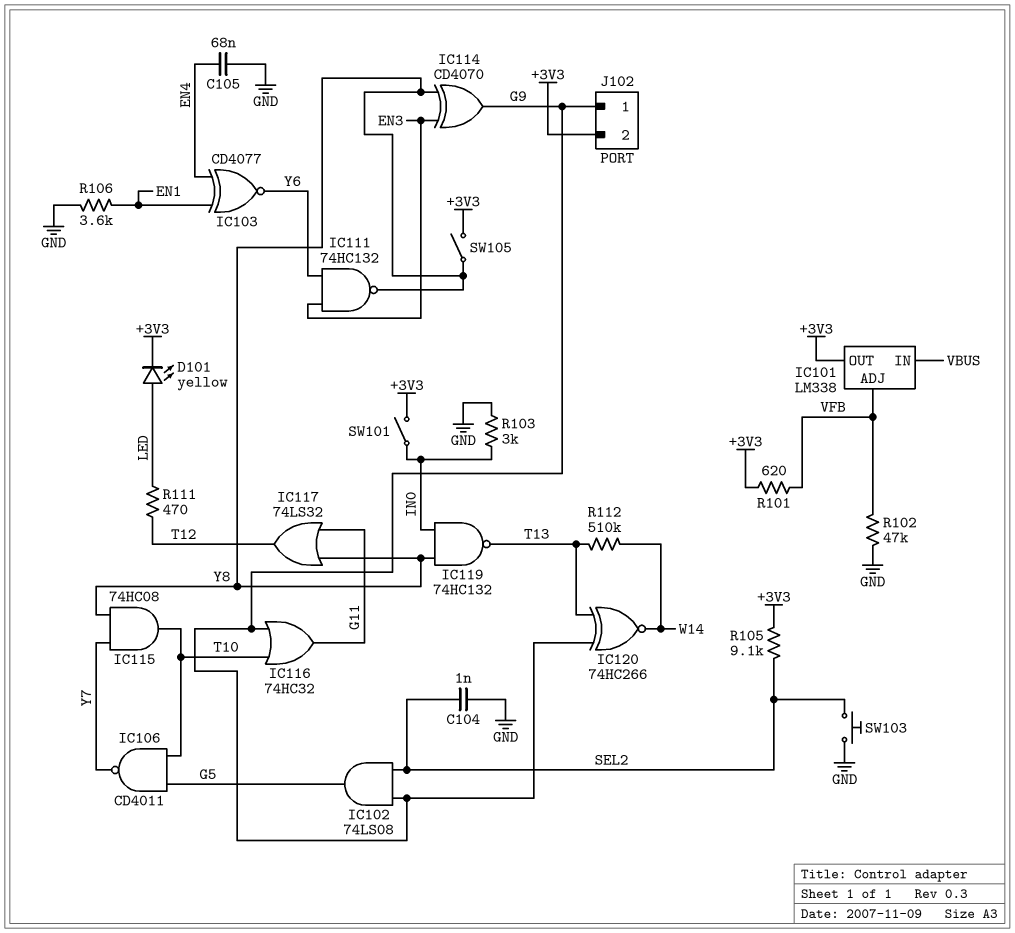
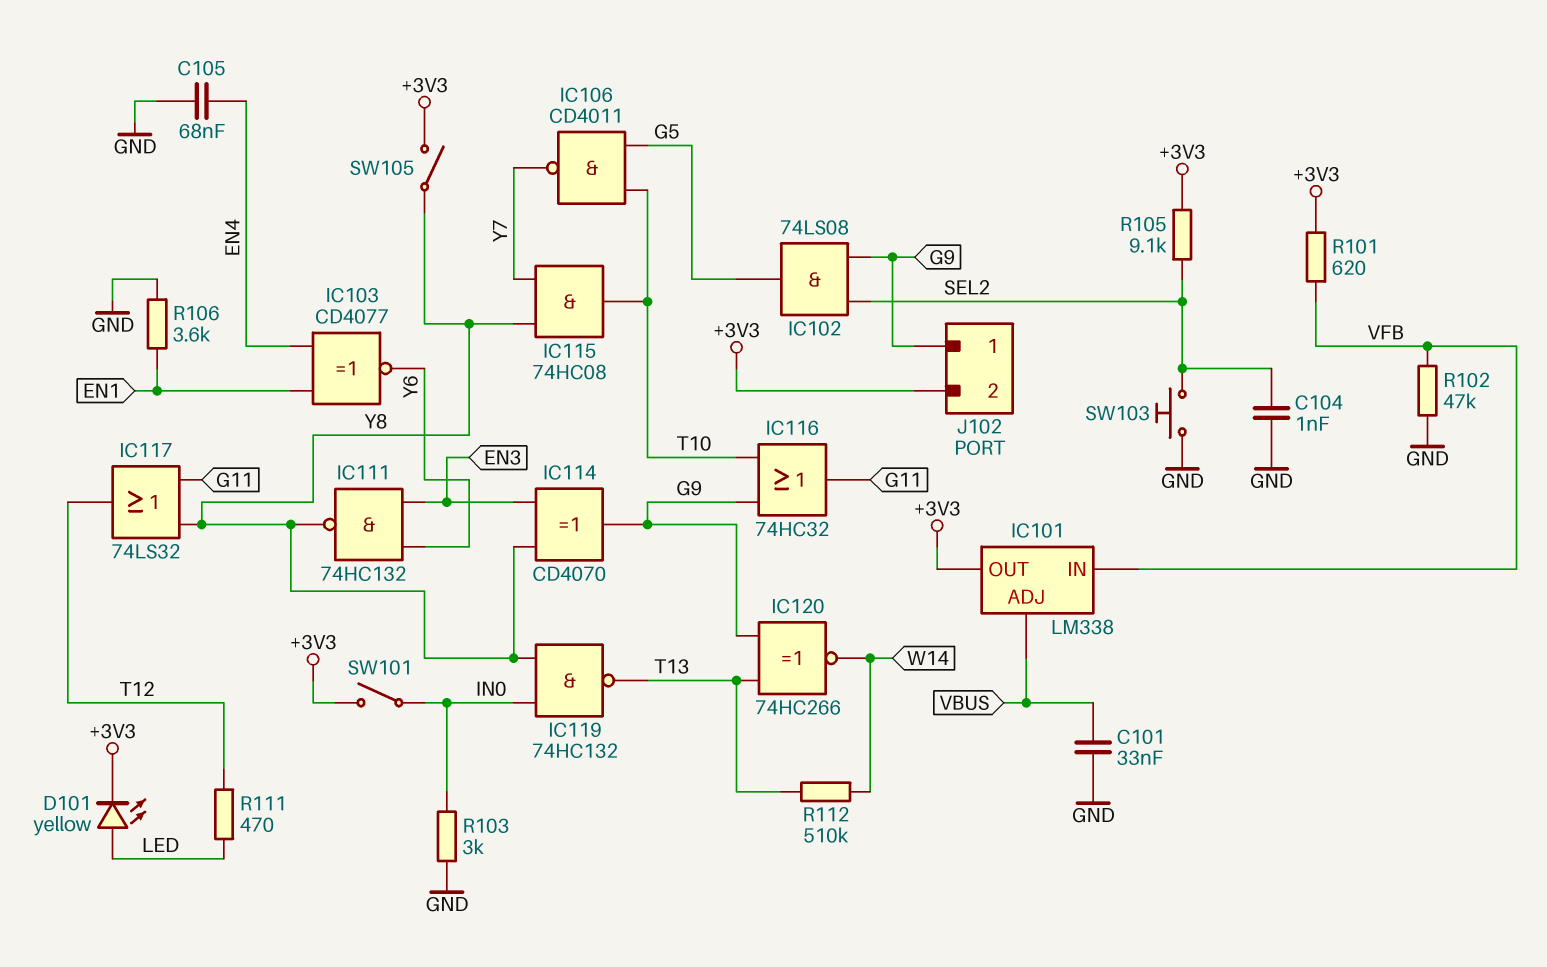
C101: none -> 33nF (GND, VBUS)
IC101 pin ADJ: VFB -> VBUS
IC101 pin IN: VBUS -> VFB

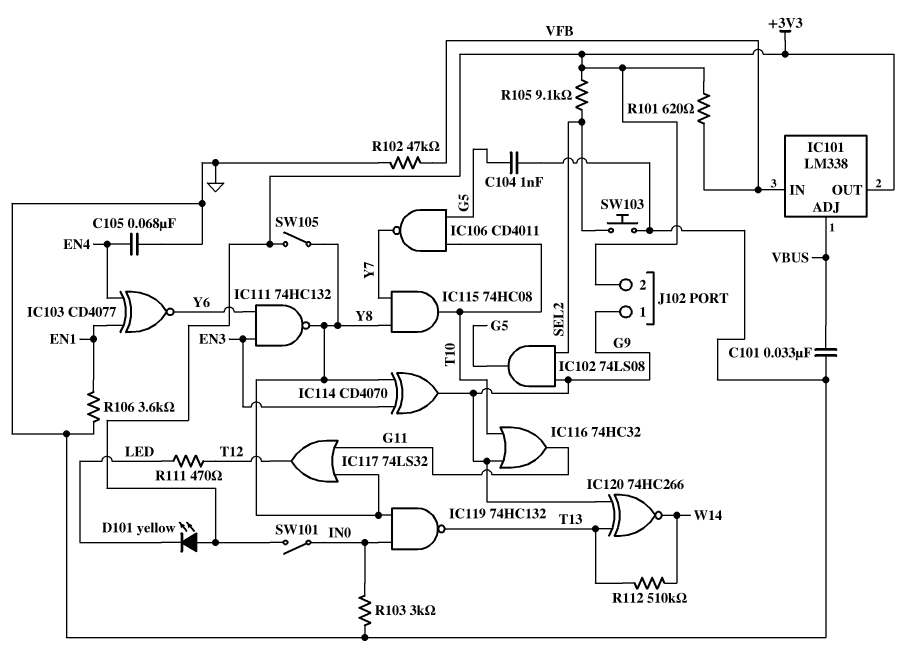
C104: 1nF (GND, SEL2) -> 1nF (G5, GND)
D101: LED yellow (A LED, K +3V3) -> LED yellow (A +3V3, K LED)

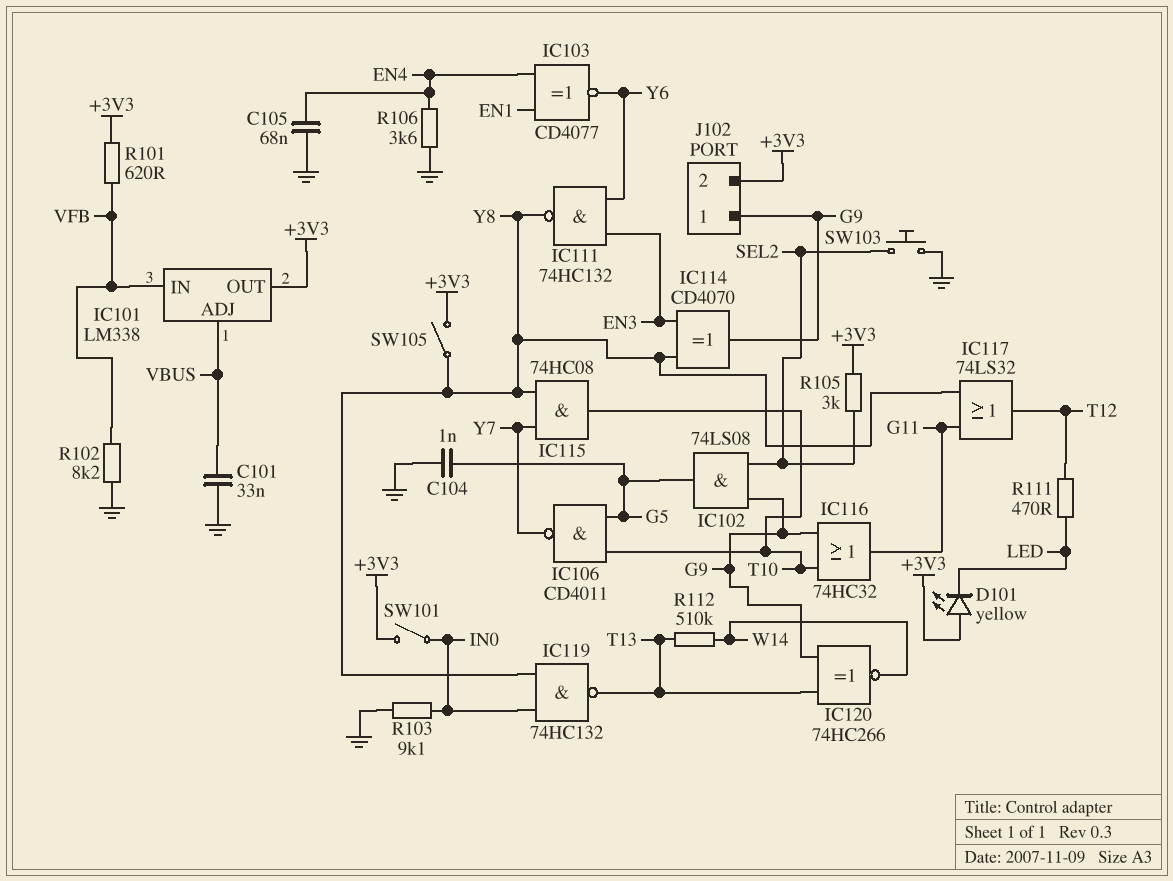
R102: 47k (GND, VFB) -> 8.2k (GND, VFB)
R103: 3k (GND, IN0) -> 9.1k (GND, IN0)
R105: 9.1k (+3V3, SEL2) -> 3k (+3V3, SEL2)
R106: 3.6k (EN1, GND) -> 3.6k (EN4, GND)

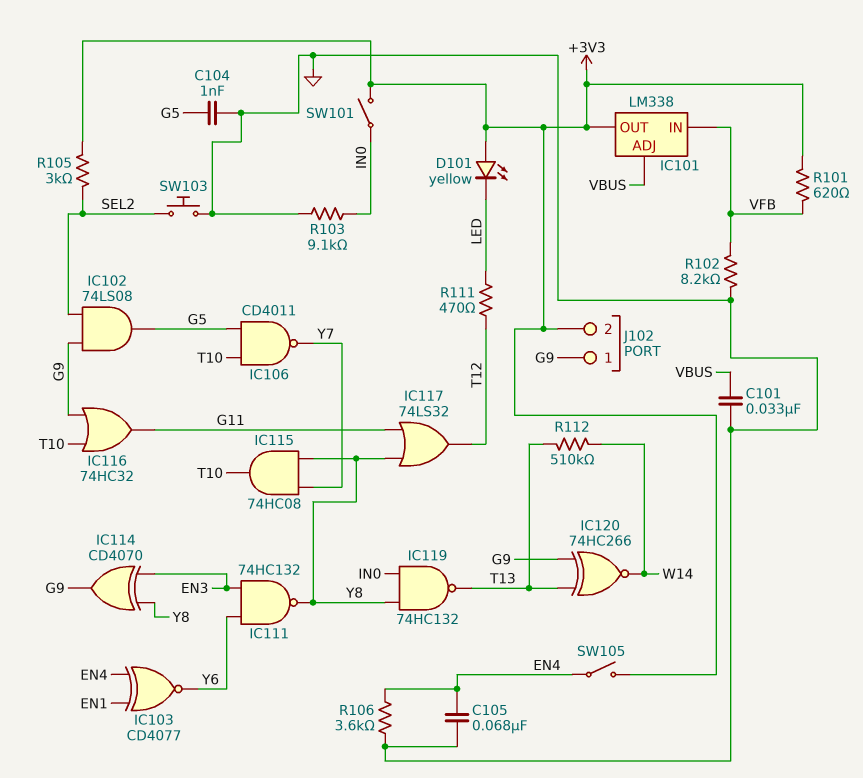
SW105: switch (+3V3, Y8) -> switch (+3V3, EN4)

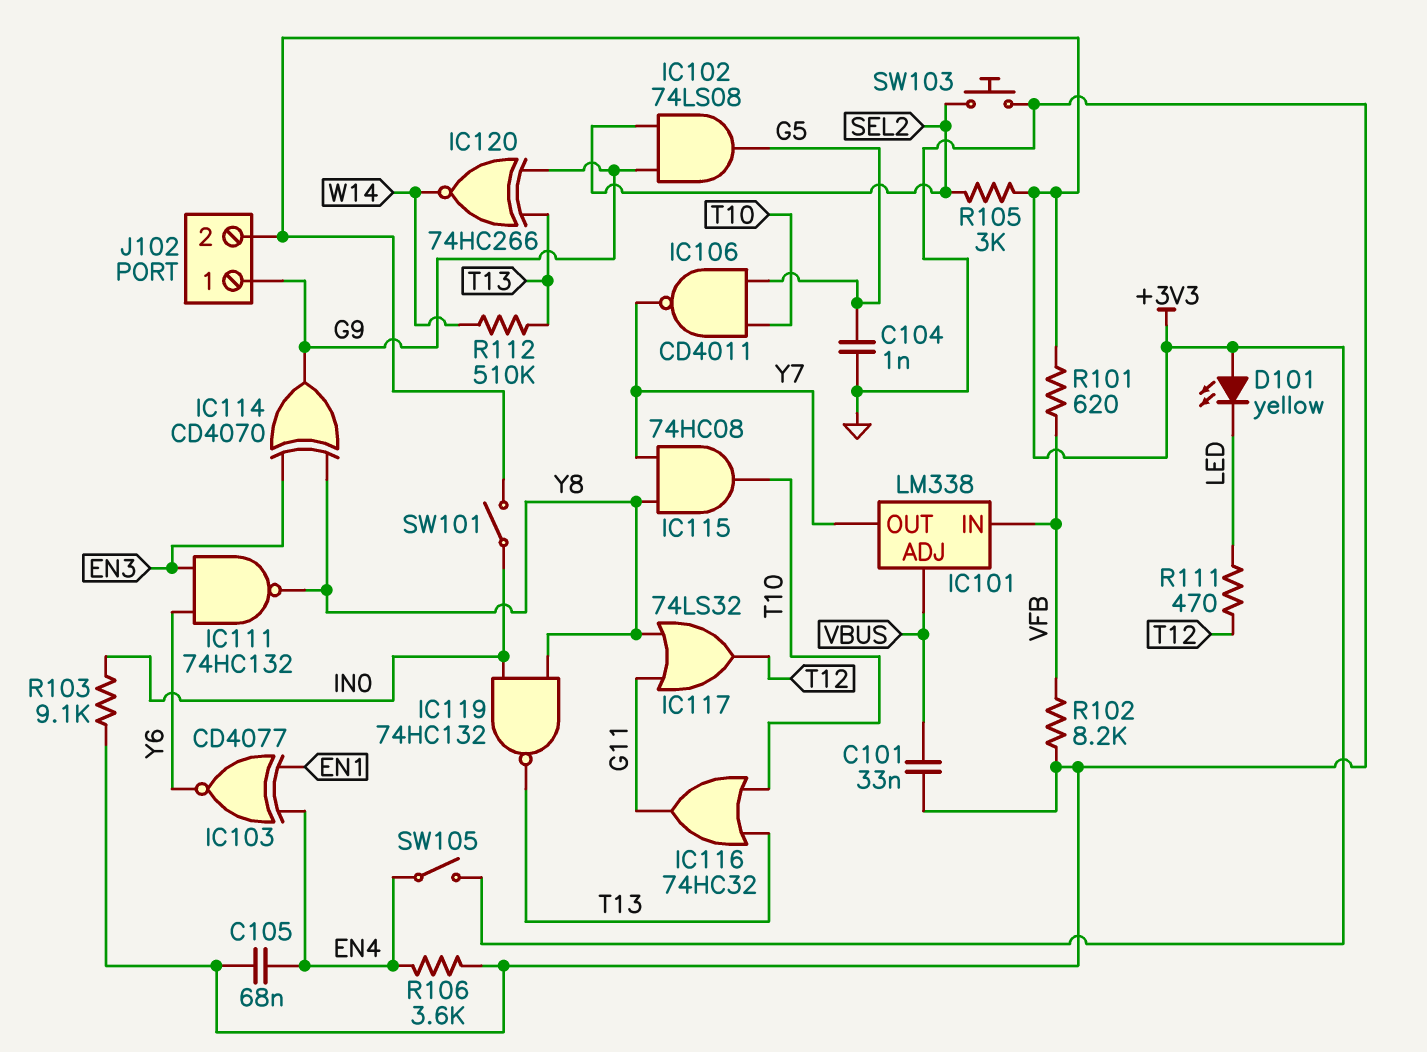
IC101 pin OUT: +3V3 -> Y7
IC116: OR 74HC32 (in G9, in T10, out G11) -> OR 74HC32 (in T10, in T13, out G11)

